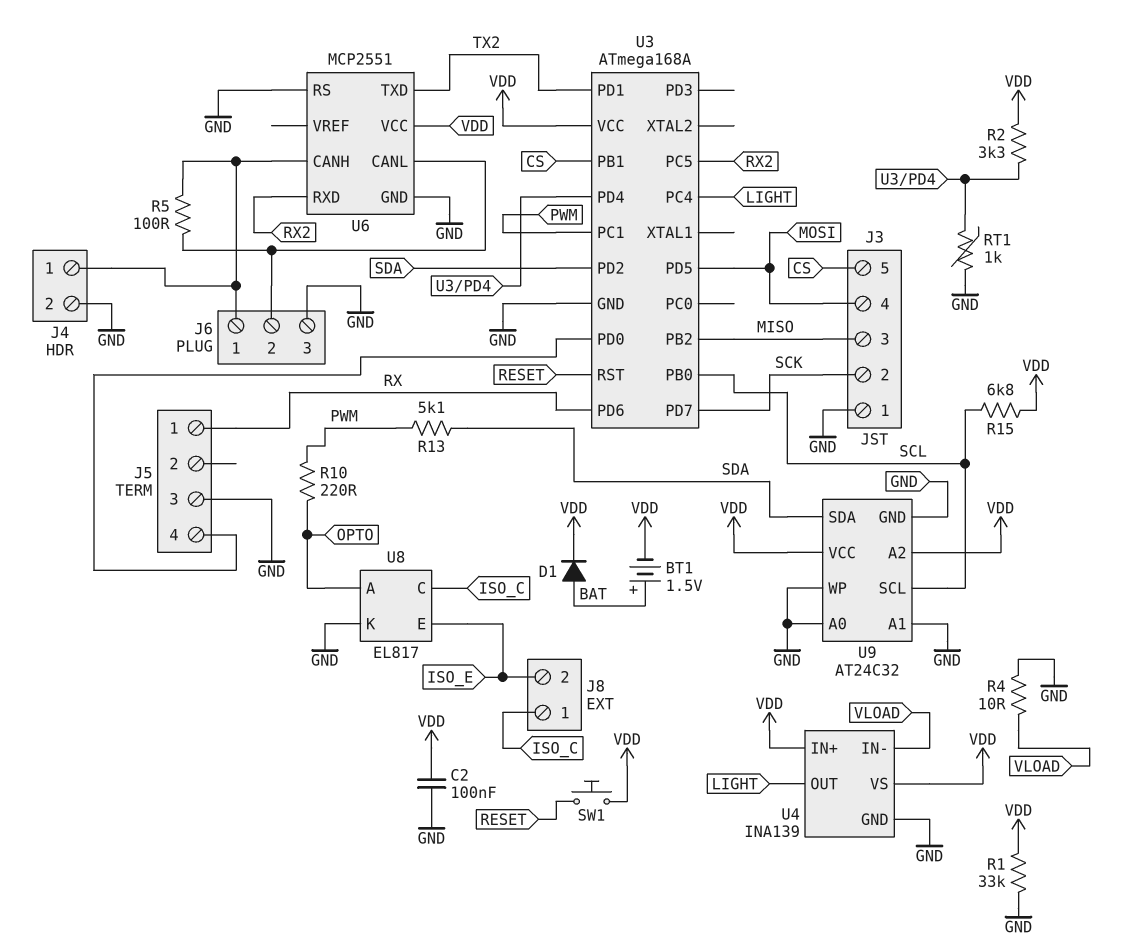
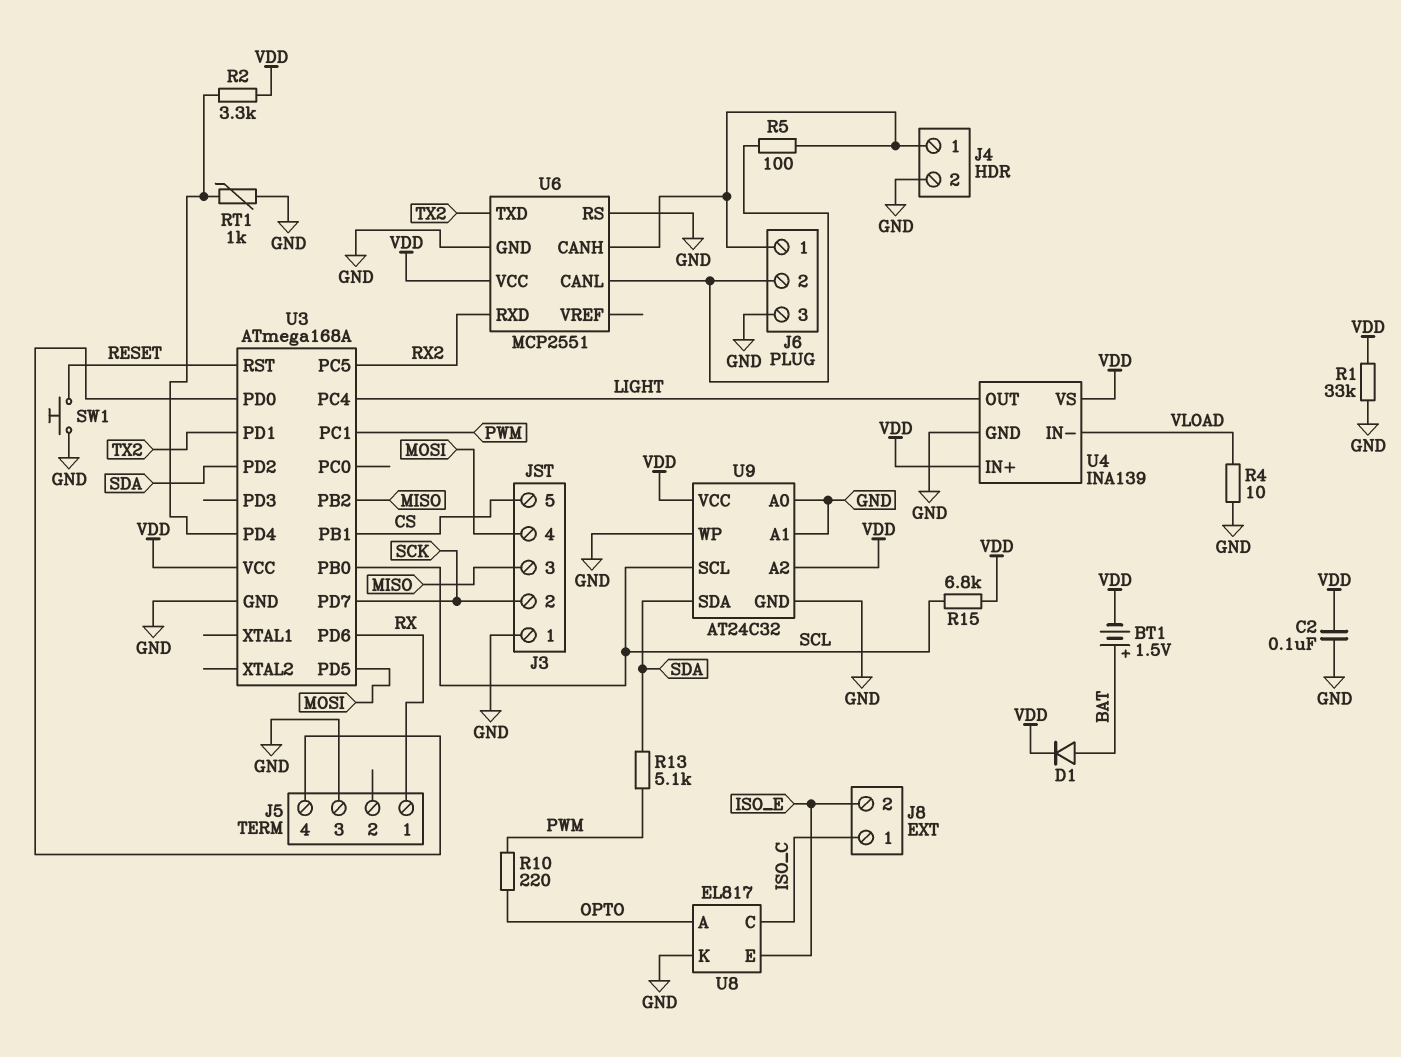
SW1: button (RESET, VDD) -> button (GND, RESET)

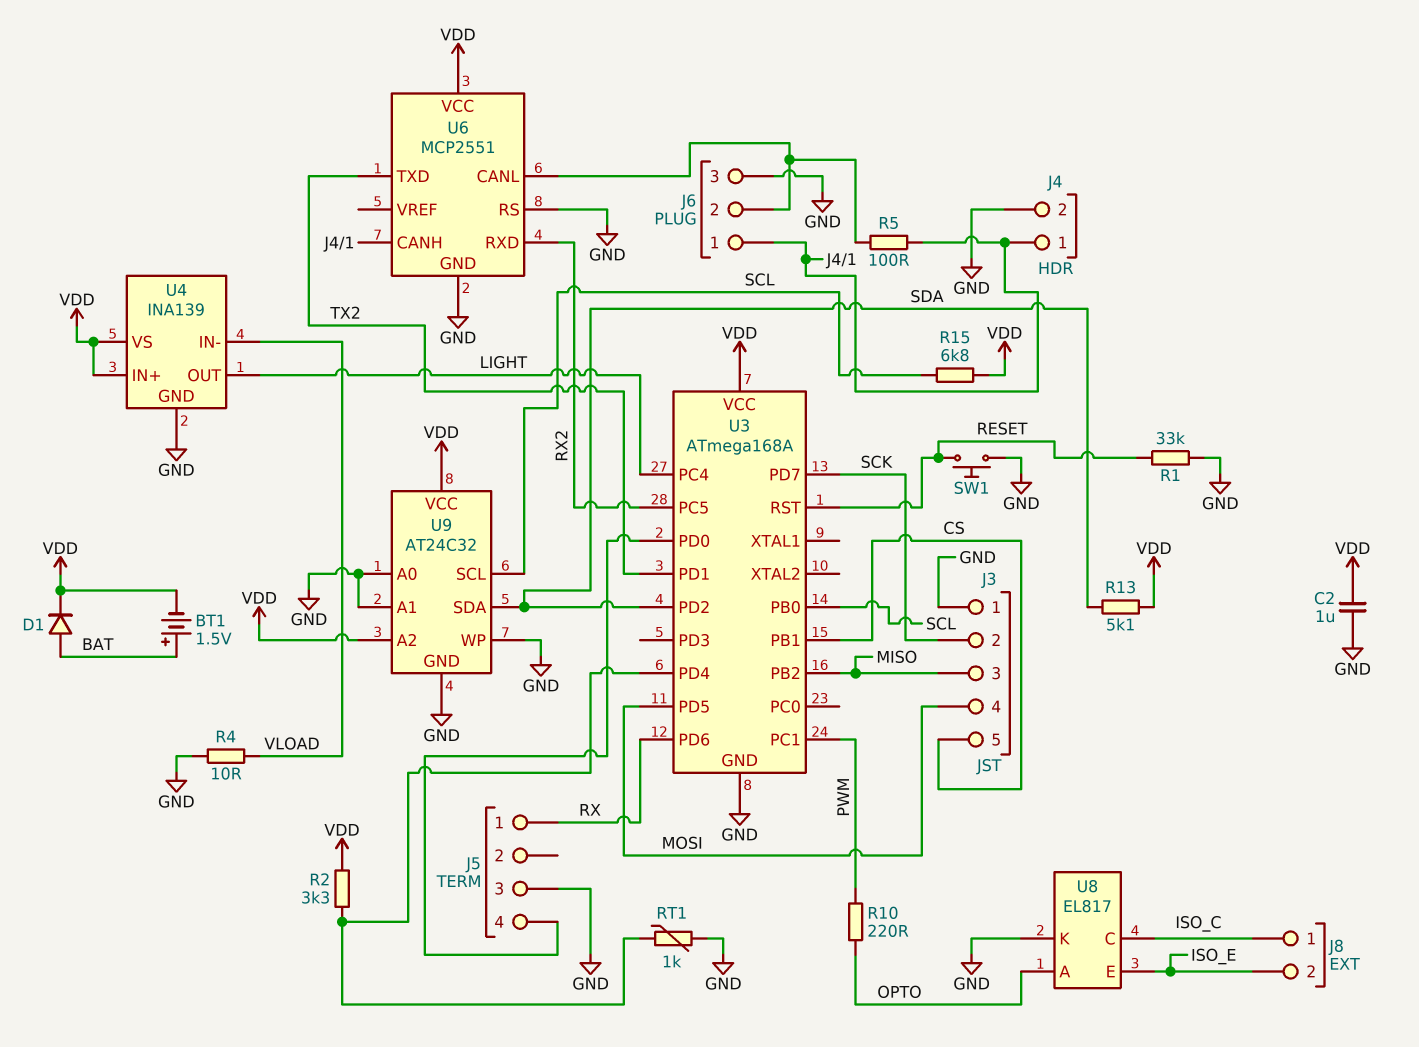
C2: 100nF (GND, VDD) -> 1uF (GND, VDD)
R1: 33k (GND, VDD) -> 33k (GND, RESET)
R13: 5.1k (PWM, SDA) -> 5.1k (SDA, VDD)

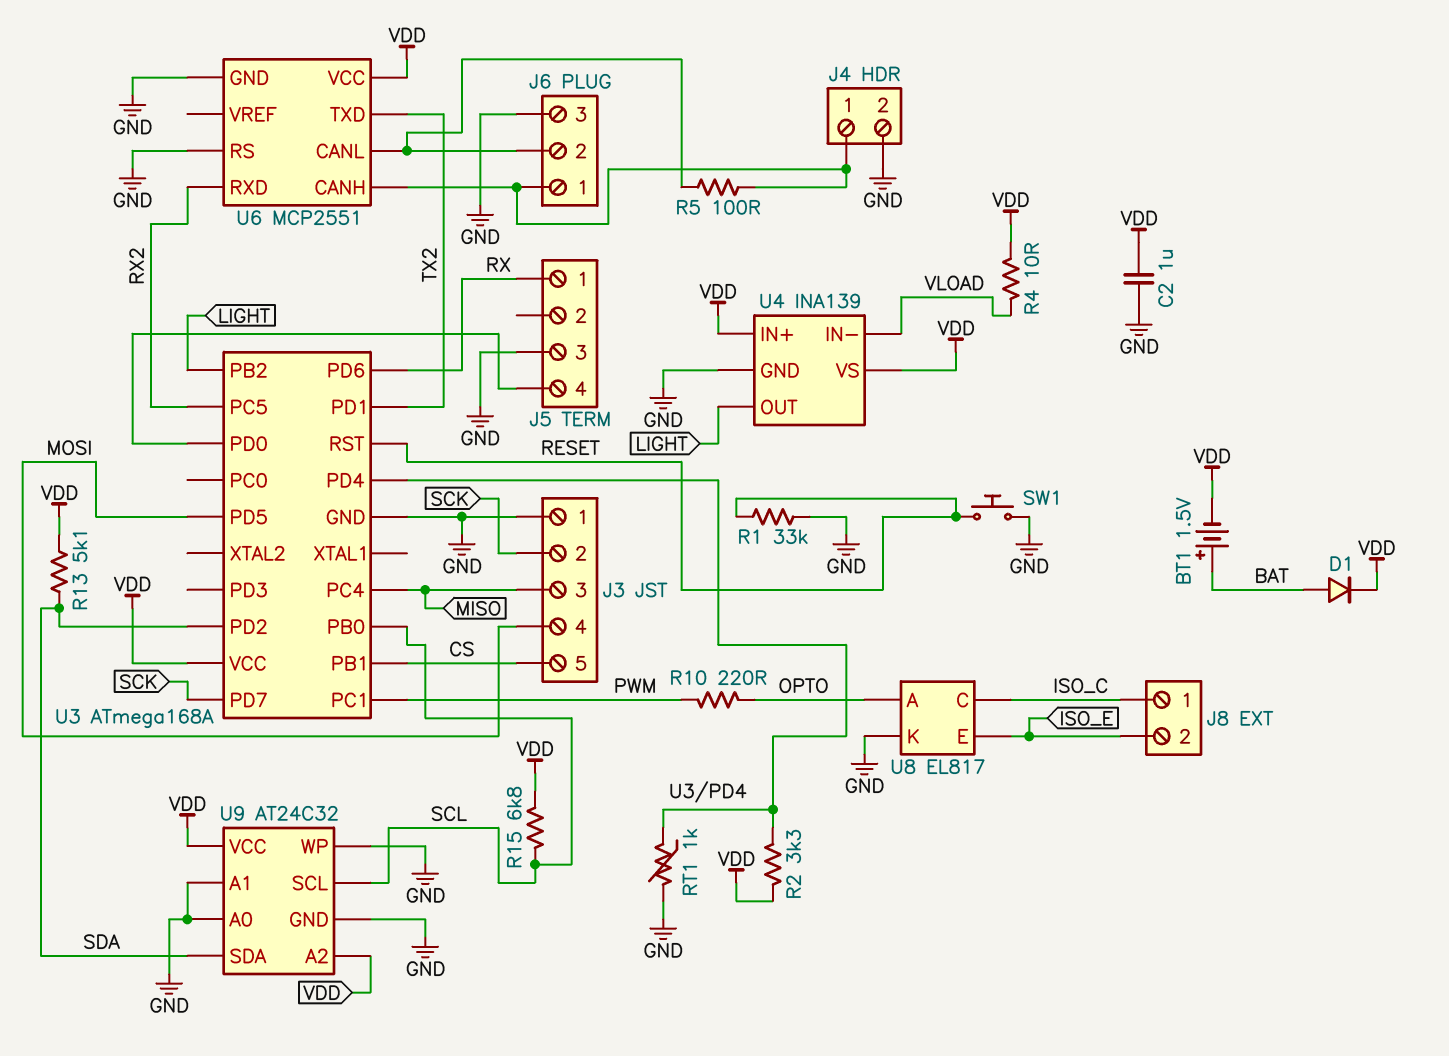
R4: 10 (GND, VLOAD) -> 10 (VDD, VLOAD)
U3 pin PB2: MISO -> LIGHT
U3 pin PC4: LIGHT -> MISO

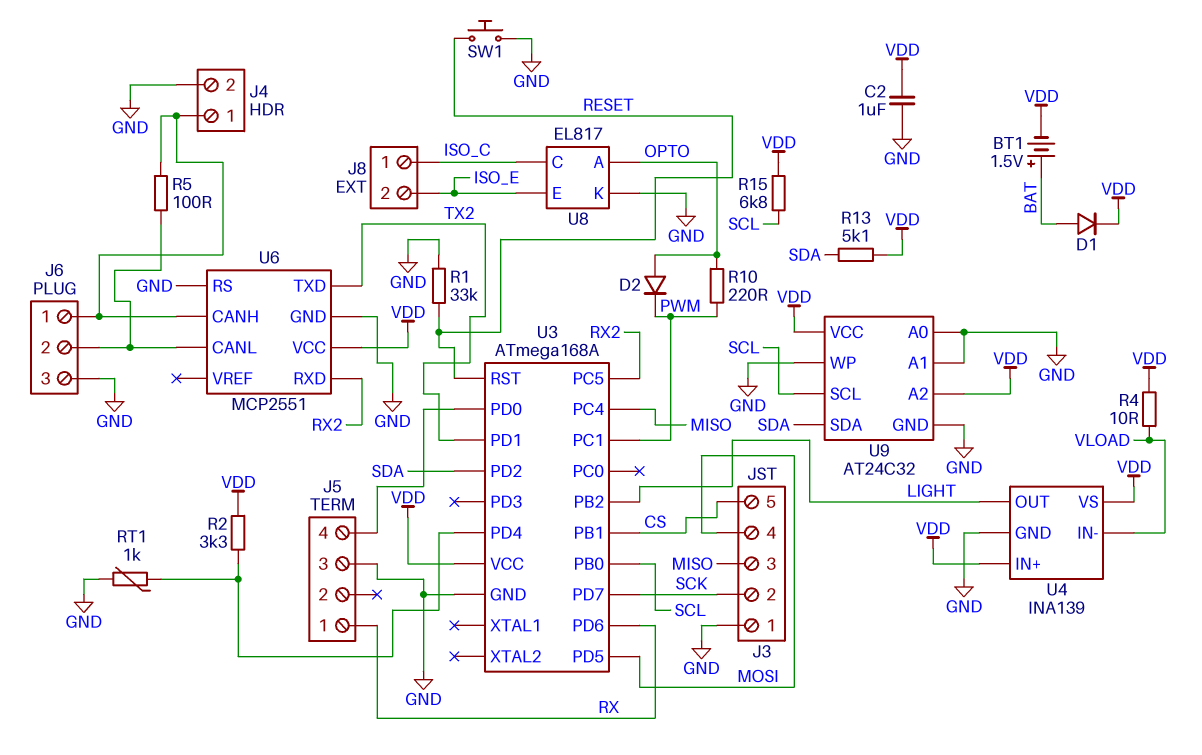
D2: none -> diode (A OPTO, K PWM)

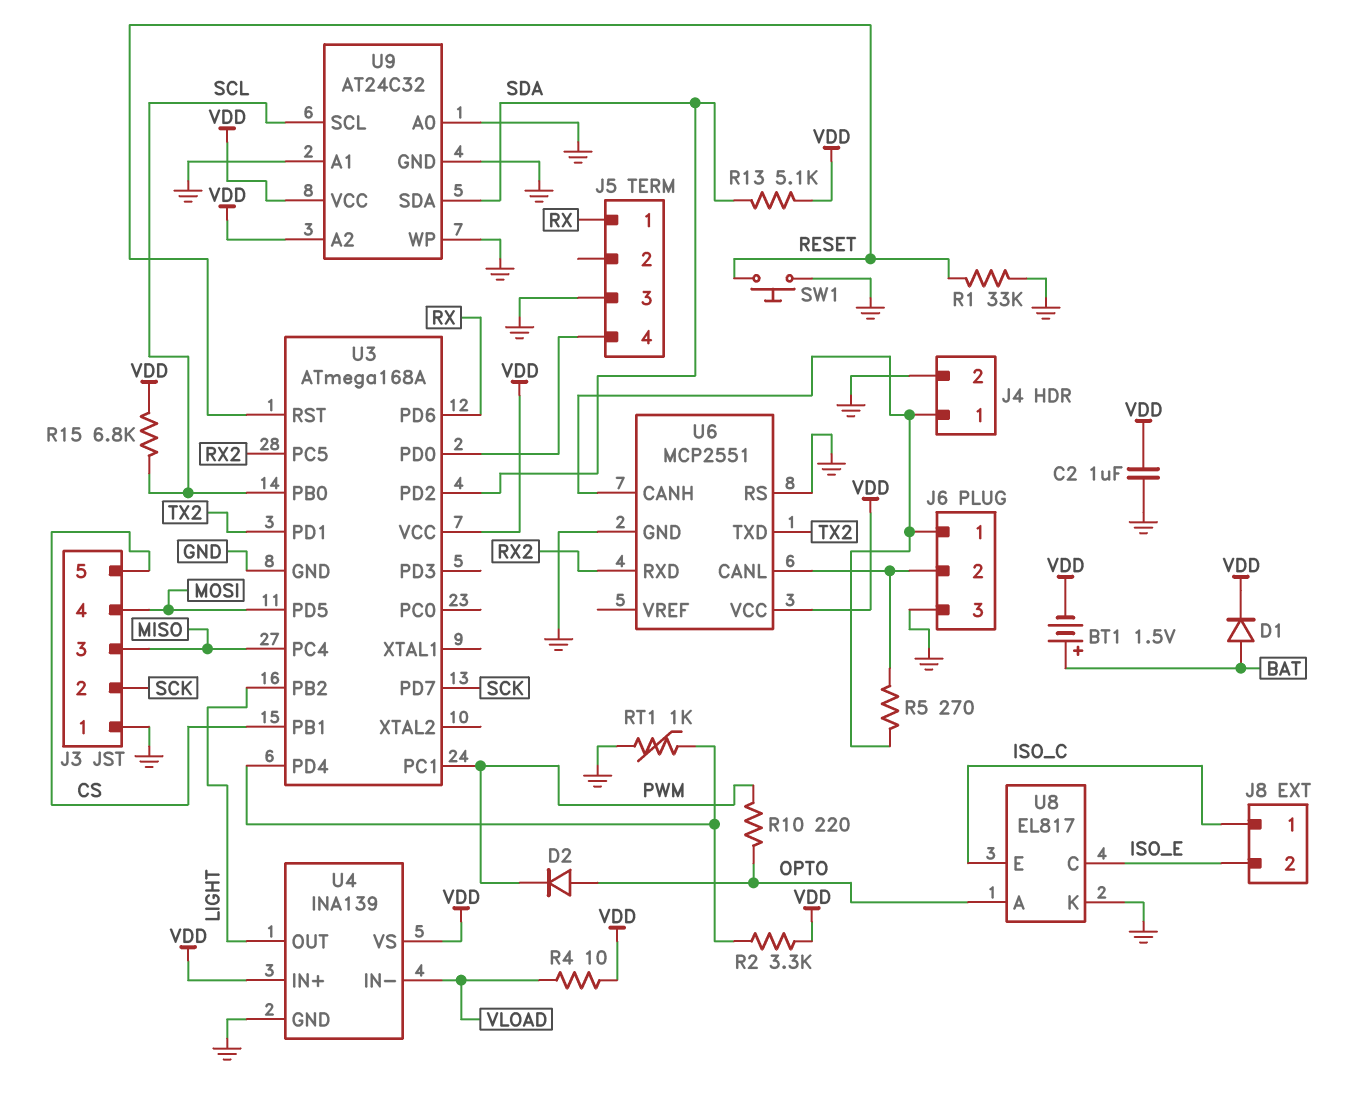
R5: 100 (J4/1, J6/2) -> 270 (J4/1, J6/2)
U8 pin C: ISO_C -> ISO_E
U8 pin E: ISO_E -> ISO_C

